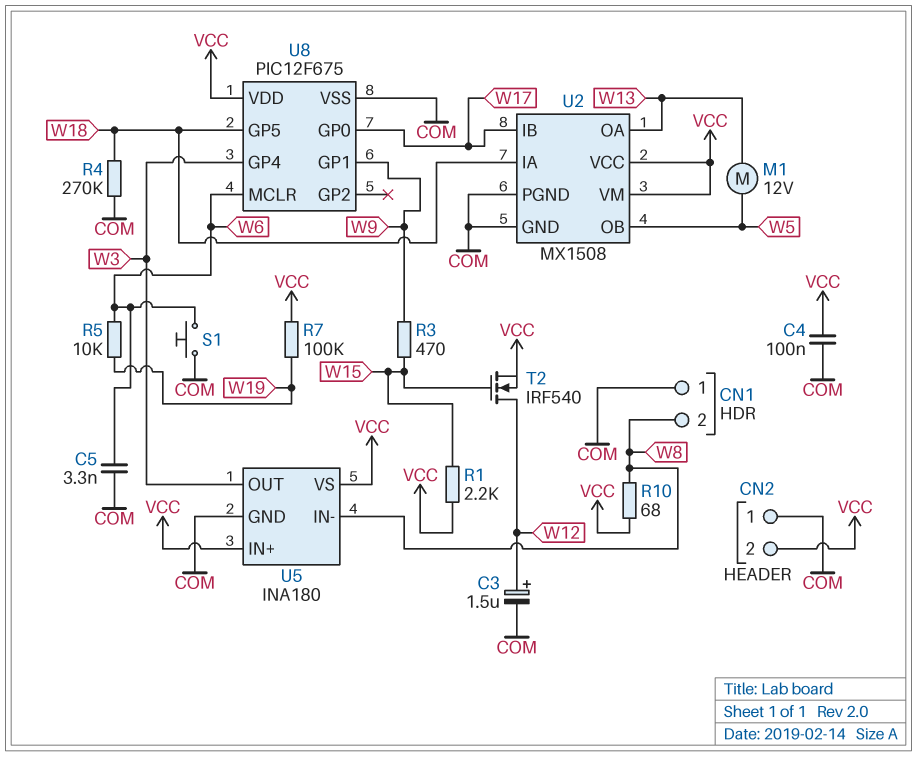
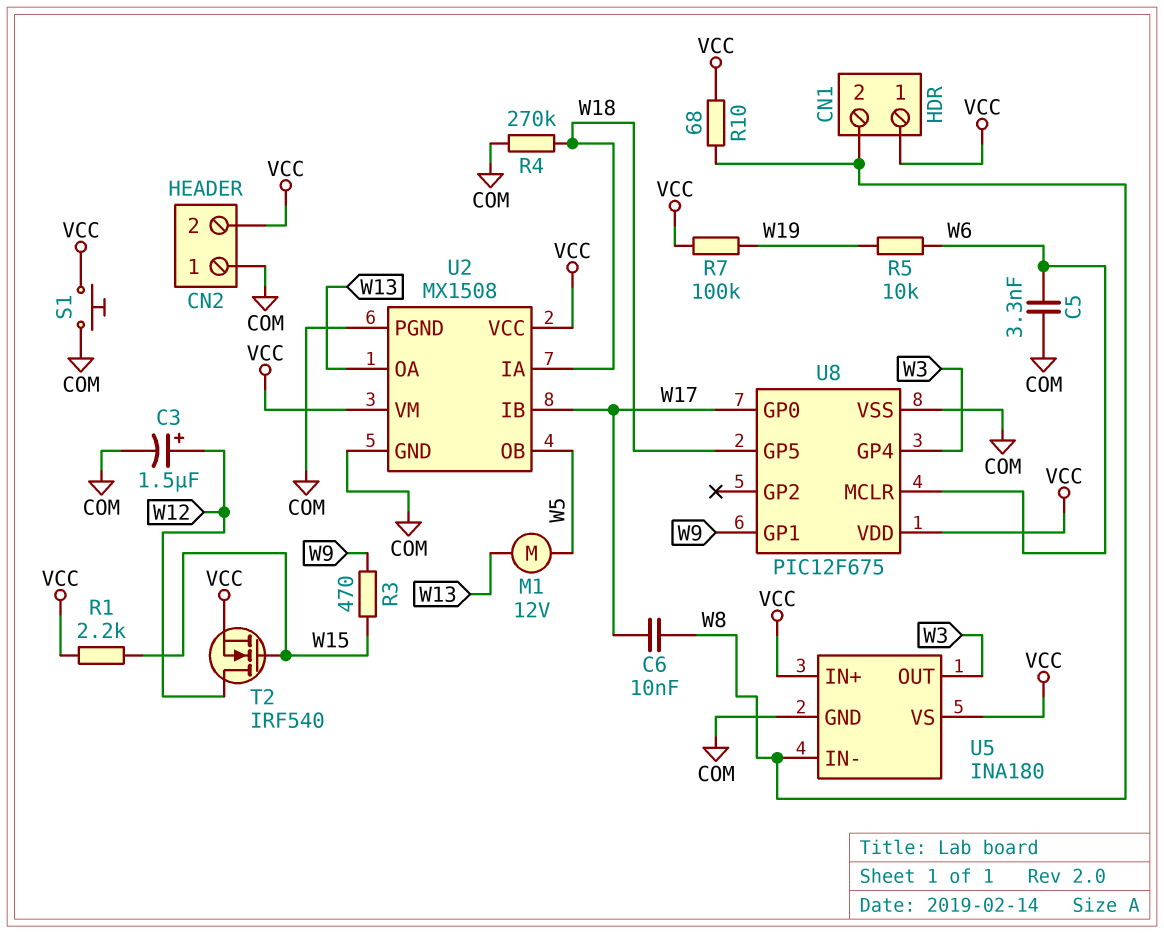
C4: 100nF (COM, VCC) -> none
C6: none -> 10nF (W8, W17)
CN1 pin 1: COM -> VCC
S1: button (COM, W6) -> button (COM, VCC)

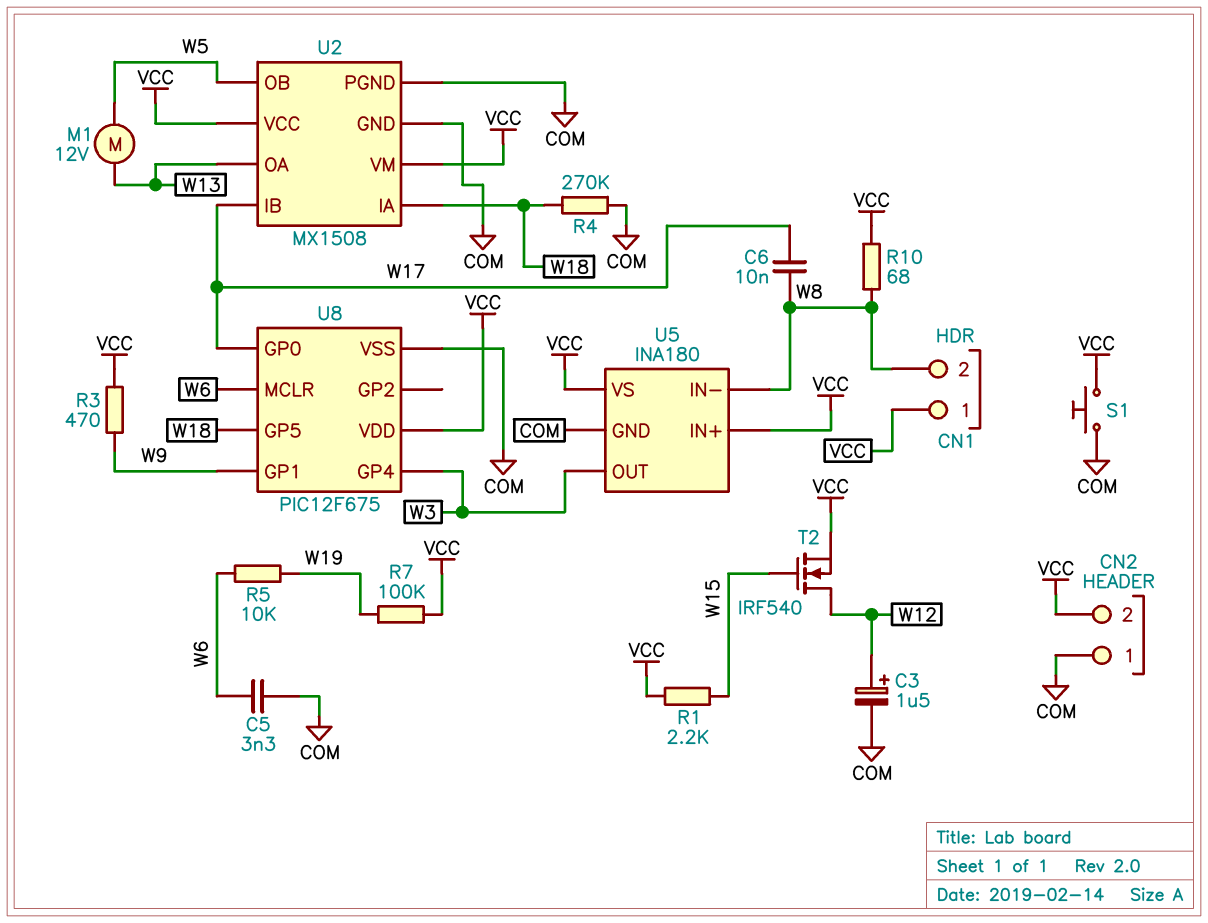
R3: 470 (W9, W15) -> 470 (VCC, W9)

